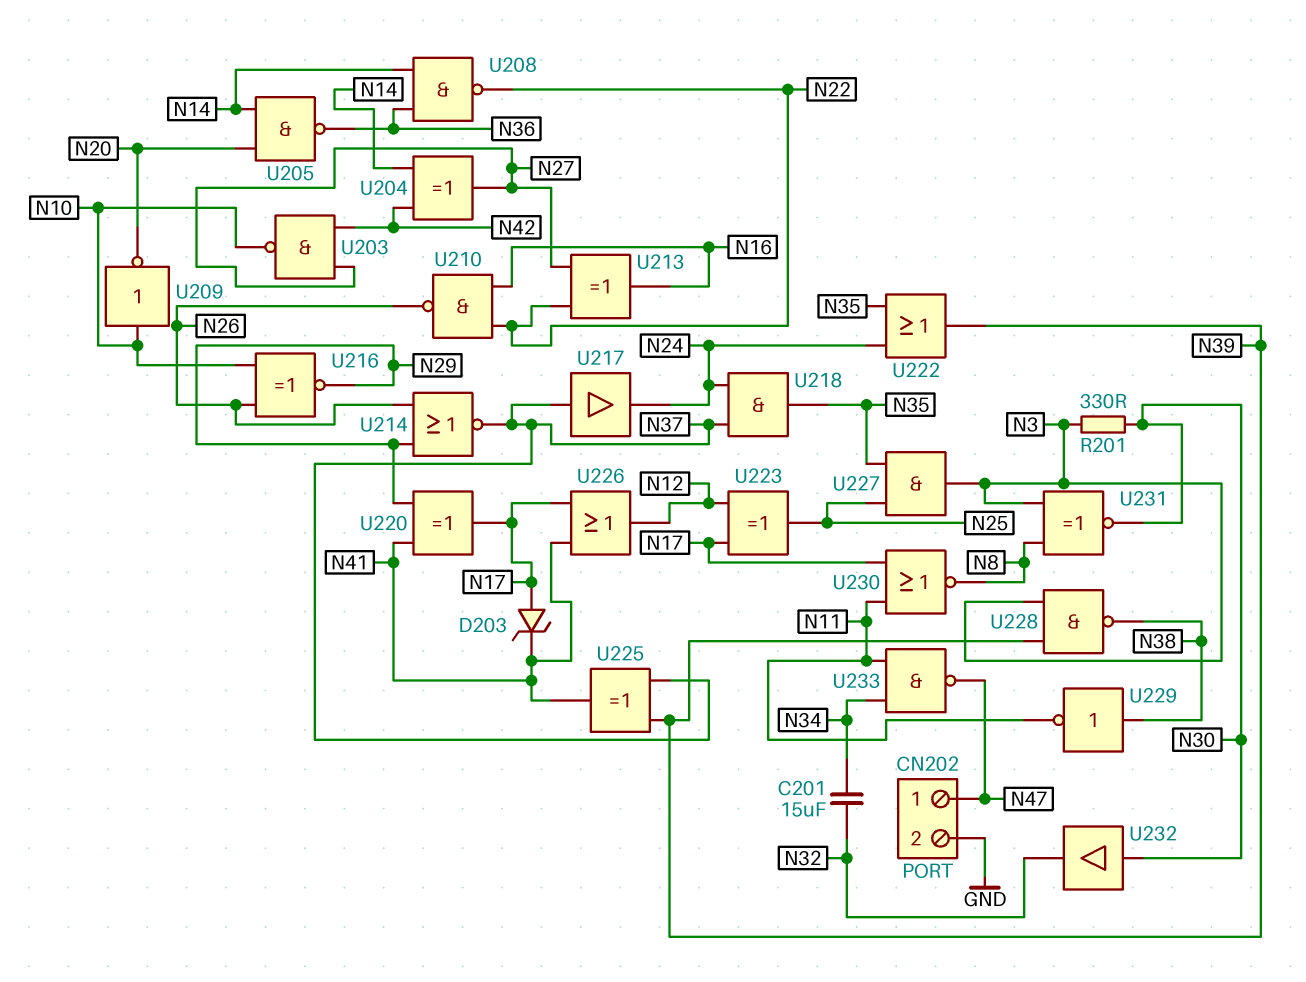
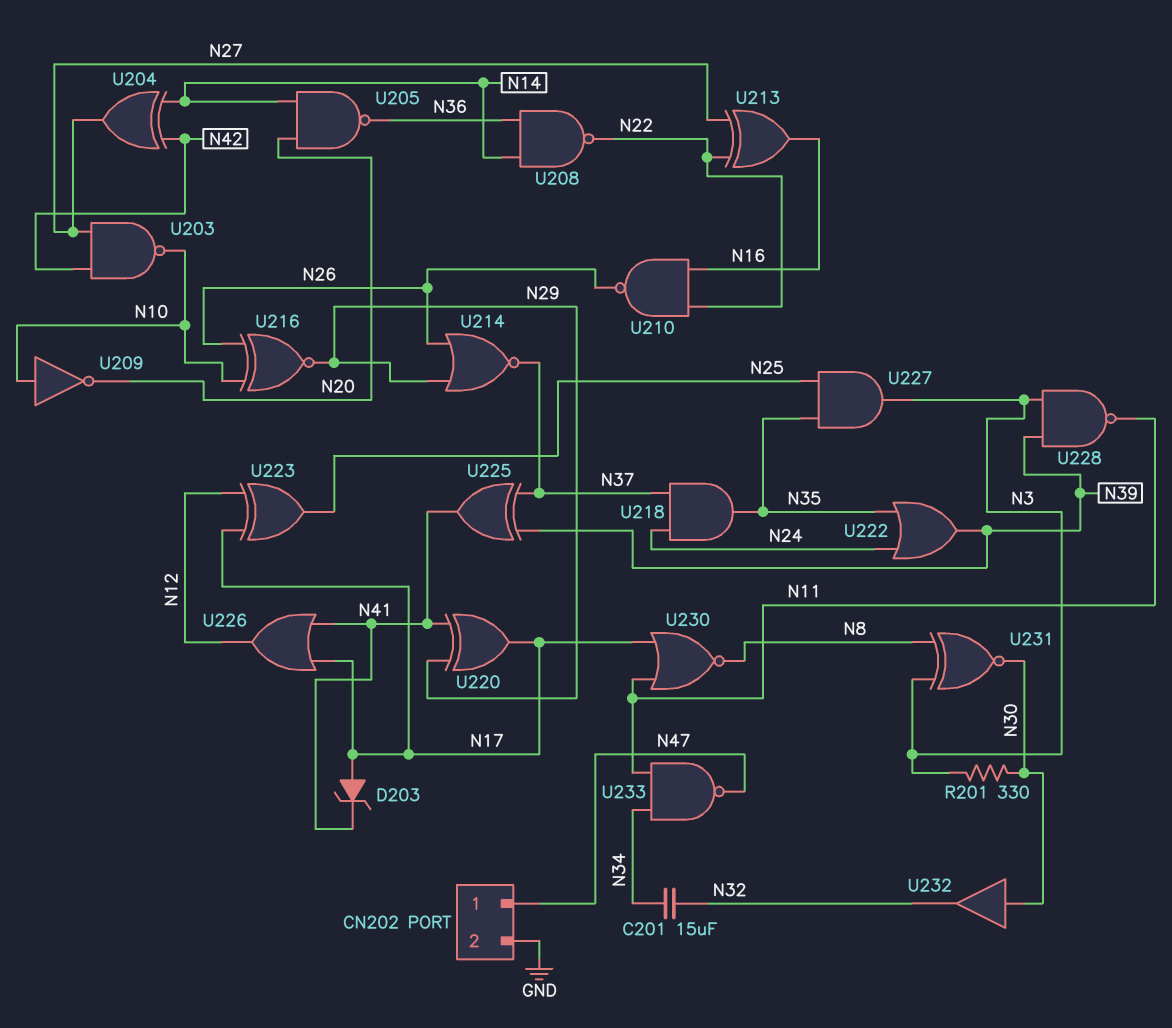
U217: buffer (in N37, out N24) -> none
U228: NAND (in N3, in N39, out N38) -> NAND (in N3, in N39, out N11)
U229: NOT (in N38, out N11) -> none

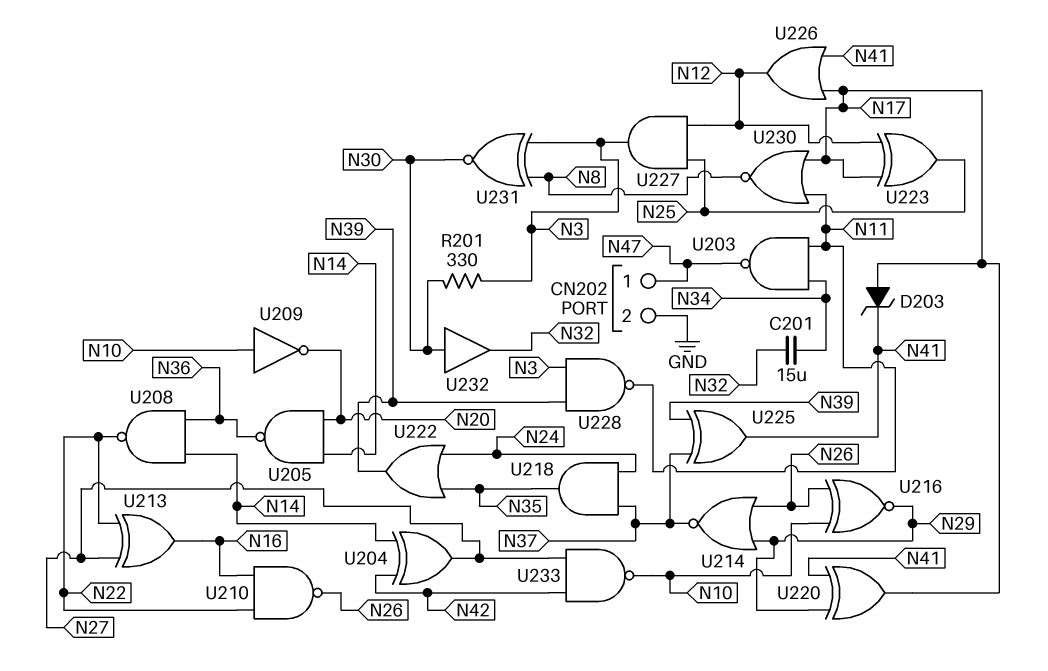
U203: NAND (in N27, in N42, out N10) -> NAND (in N11, in N34, out N47)
U227: AND (in N25, in N35, out N3) -> AND (in N12, in N25, out N3)
U233: NAND (in N11, in N34, out N47) -> NAND (in N27, in N42, out N10)

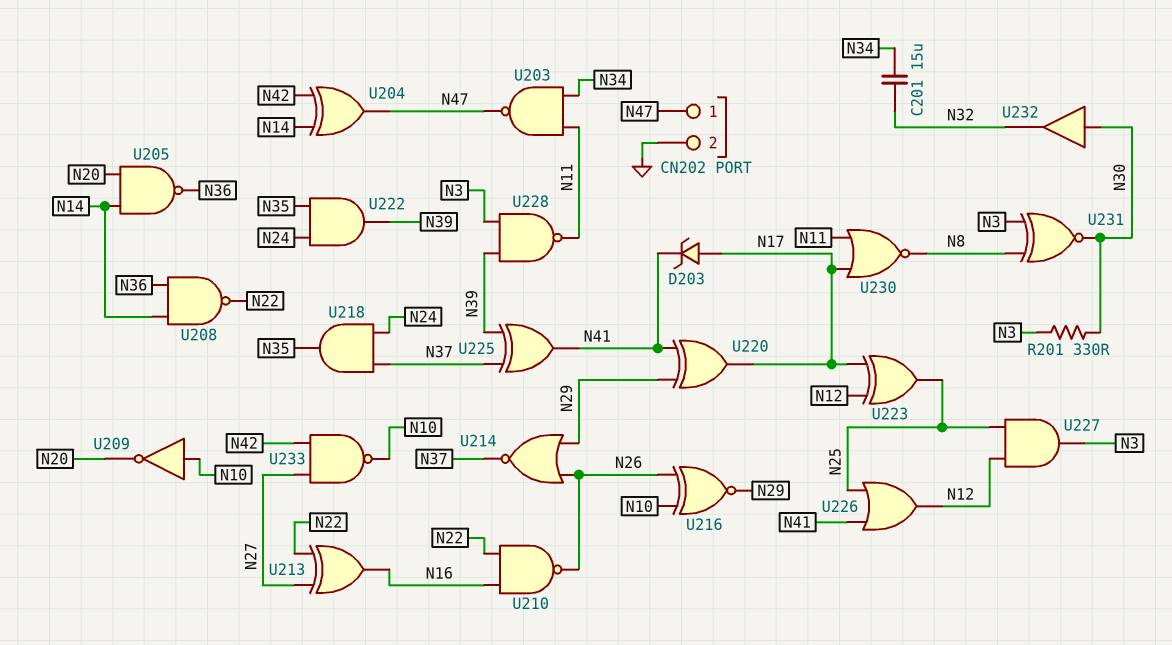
U204: XOR (in N14, in N42, out N27) -> XOR (in N14, in N42, out N47)
U222: OR (in N24, in N35, out N39) -> AND (in N24, in N35, out N39)
U226: OR (in N17, in N41, out N12) -> OR (in N25, in N41, out N12)

